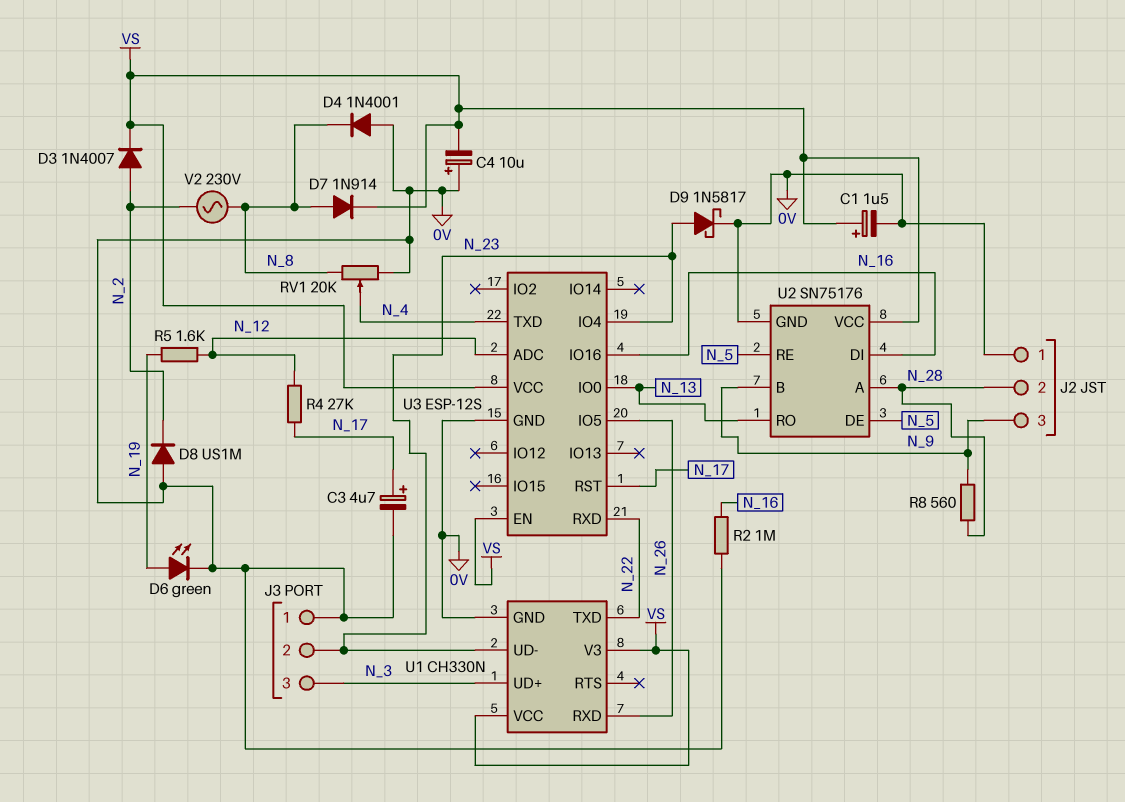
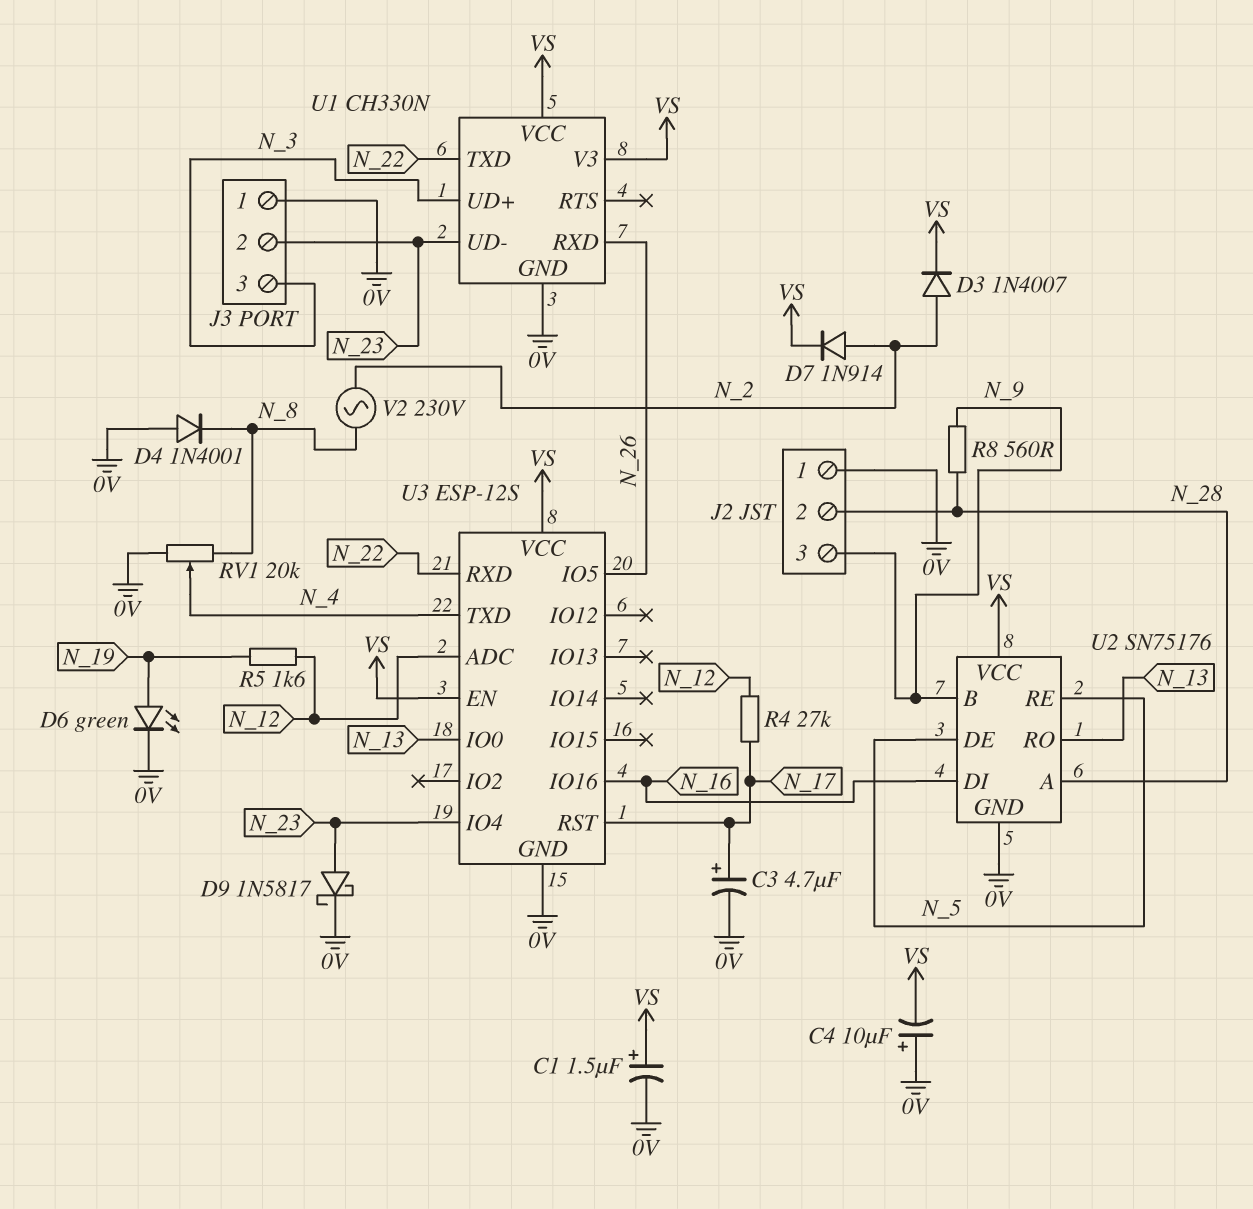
D7: diode 1N914 (A N_8, K VS) -> diode 1N914 (A N_2, K VS)
D8: diode US1M (A 0V, K N_2) -> none
R2: 1M (0V, N_16) -> none

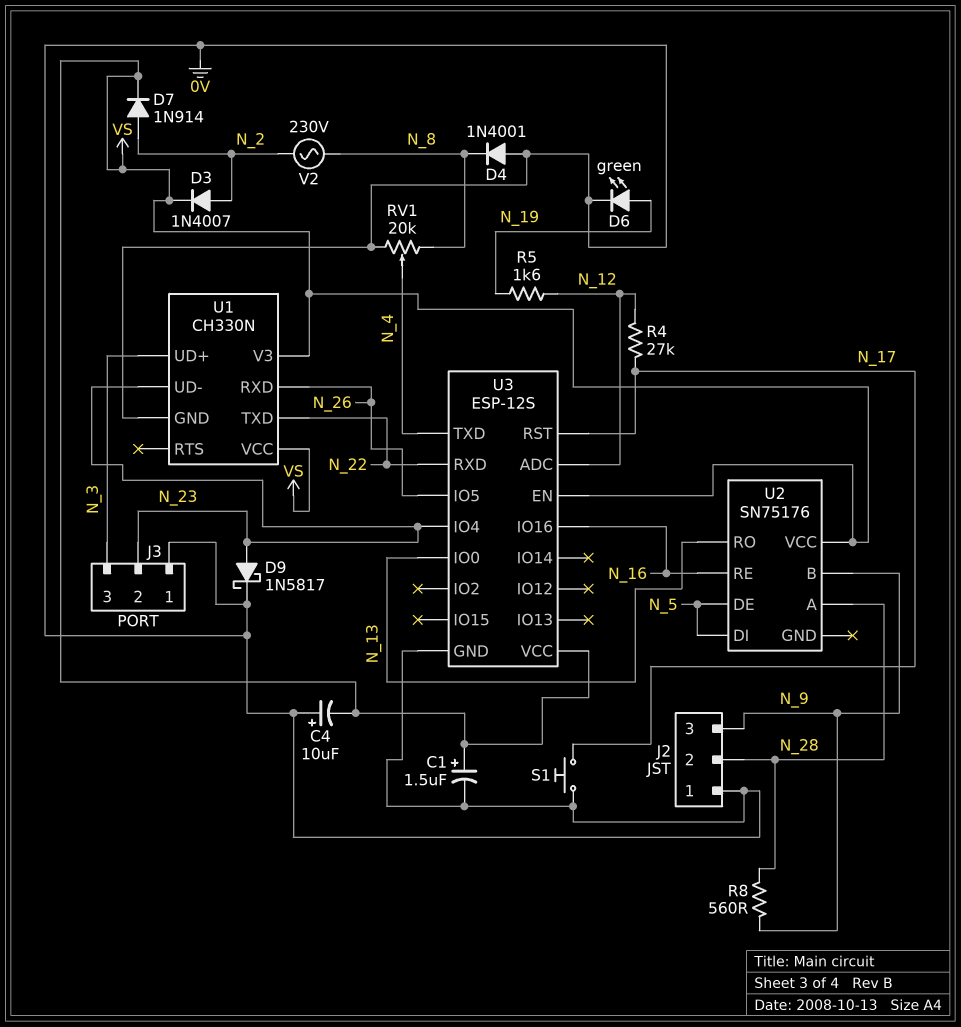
C3: 4.7uF (plus N_17, minus 0V) -> none
S1: none -> button (0V, N_17)
U2 pin DI: N_16 -> N_5
U2 pin GND: 0V -> none
U2 pin RE: N_5 -> N_16

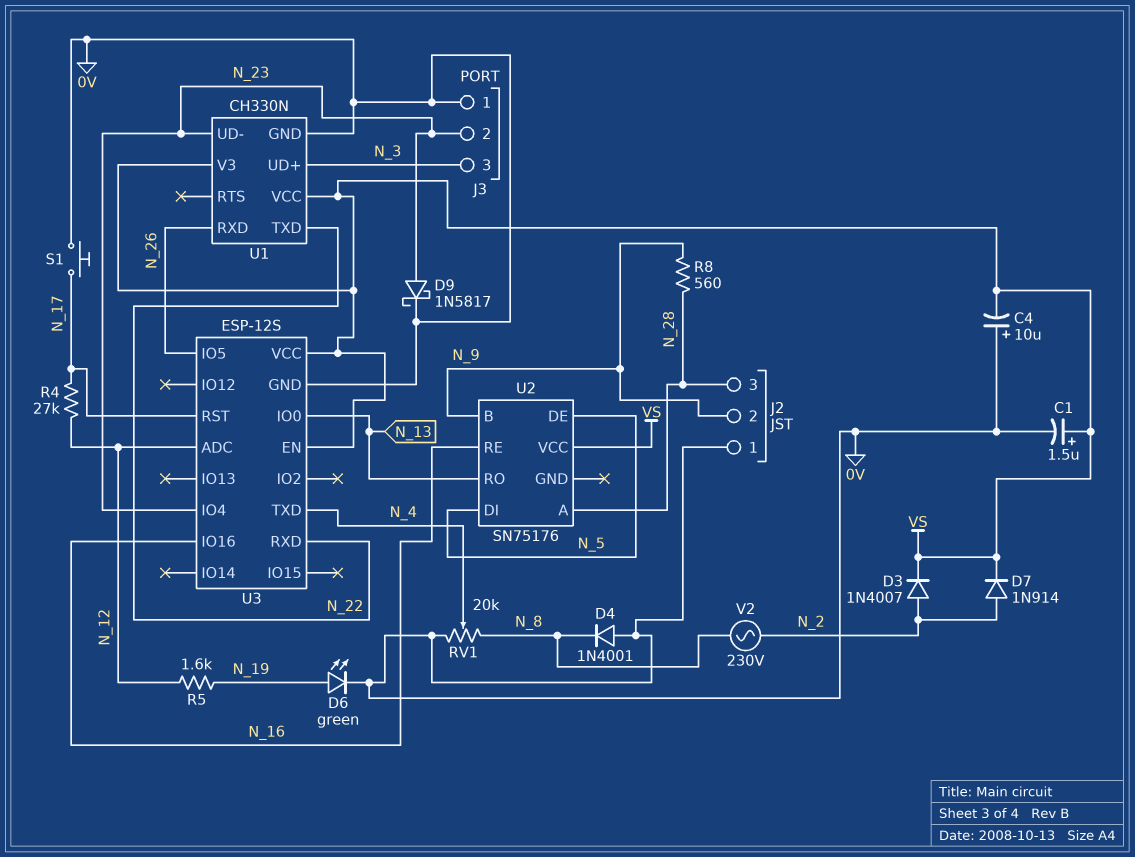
J2 pin 2: N_28 -> N_9
J2 pin 3: N_9 -> N_28

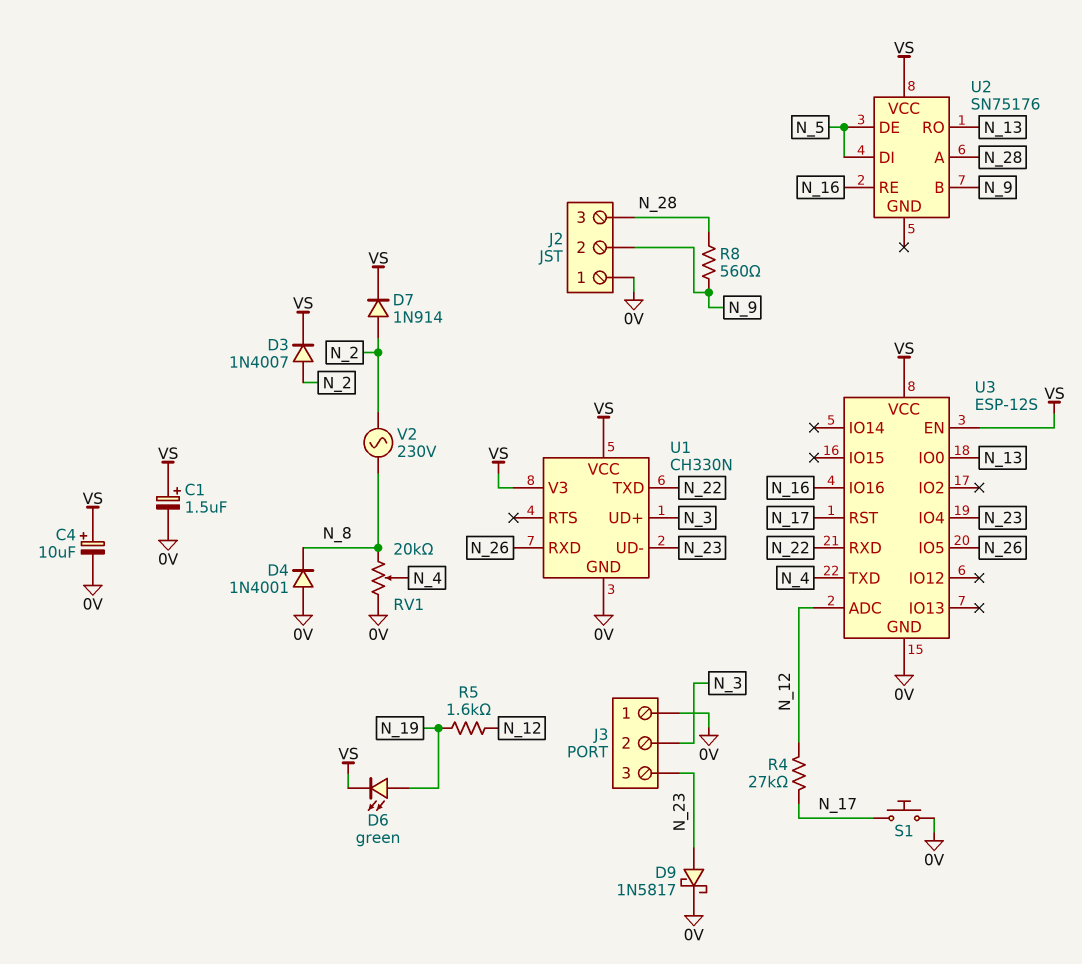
C4: 10uF (plus 0V, minus VS) -> 10uF (plus VS, minus 0V)
D6: LED green (A N_19, K 0V) -> LED green (A N_19, K VS)
J3 pin 2: N_23 -> N_3
J3 pin 3: N_3 -> N_23

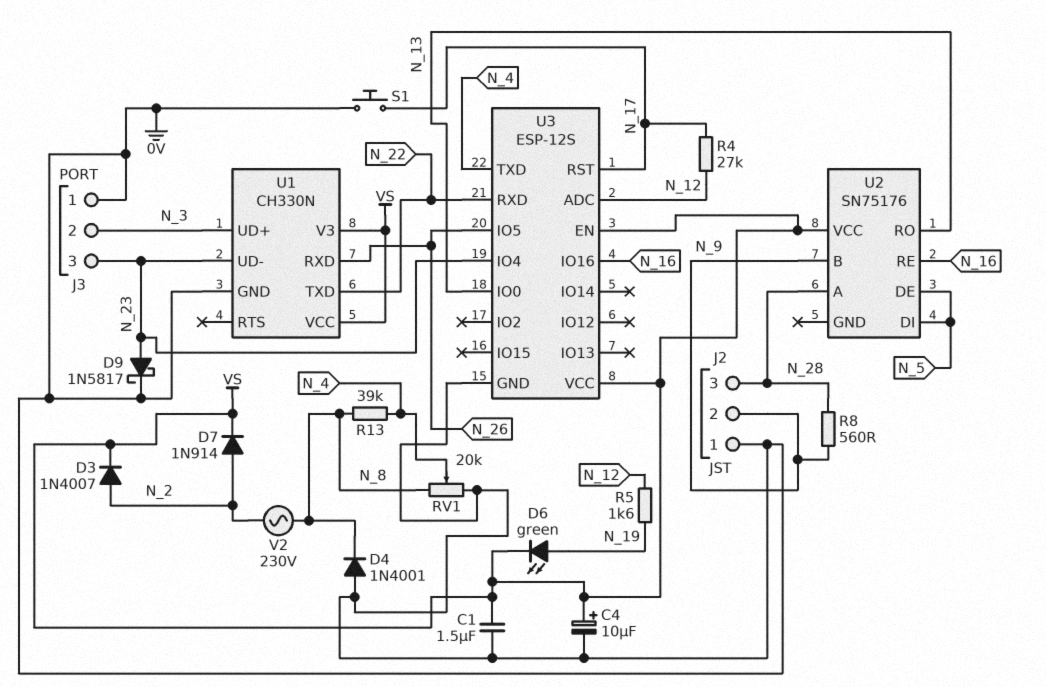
C1: 1.5uF (plus VS, minus 0V) -> 1.5uF (0V, VS)
R13: none -> 39k (N_4, N_8)

